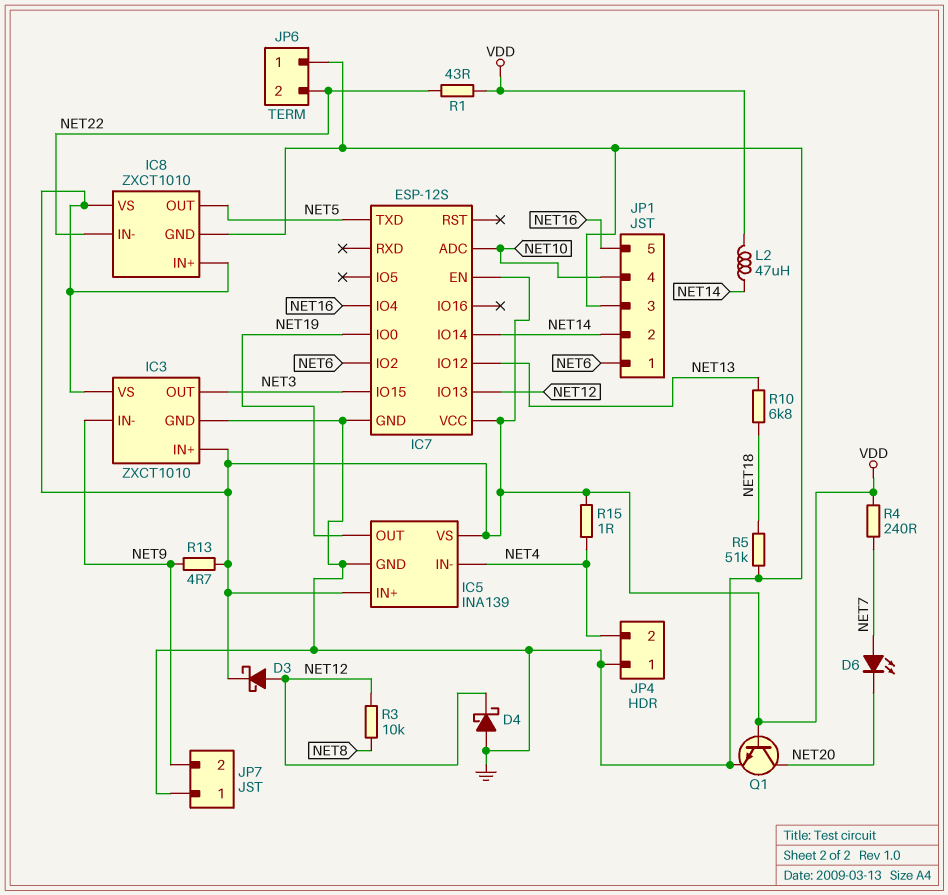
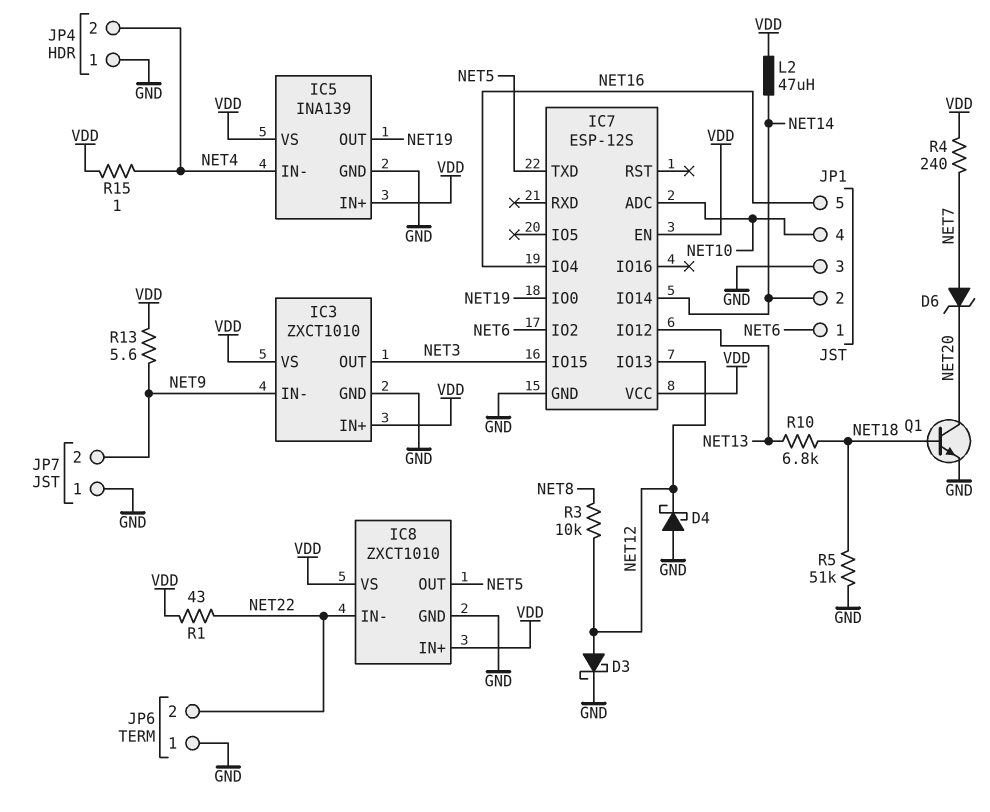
D3: schottky (A NET12, K VDD) -> schottky (A NET12, K GND)
D6: LED (A NET7, K NET20) -> zener (A NET7, K NET20)
Q1: NPN (B VDD, C NET20, E GND) -> NPN (B NET18, C NET20, E GND)
R13: 4.7 (NET9, VDD) -> 5.6 (NET9, VDD)

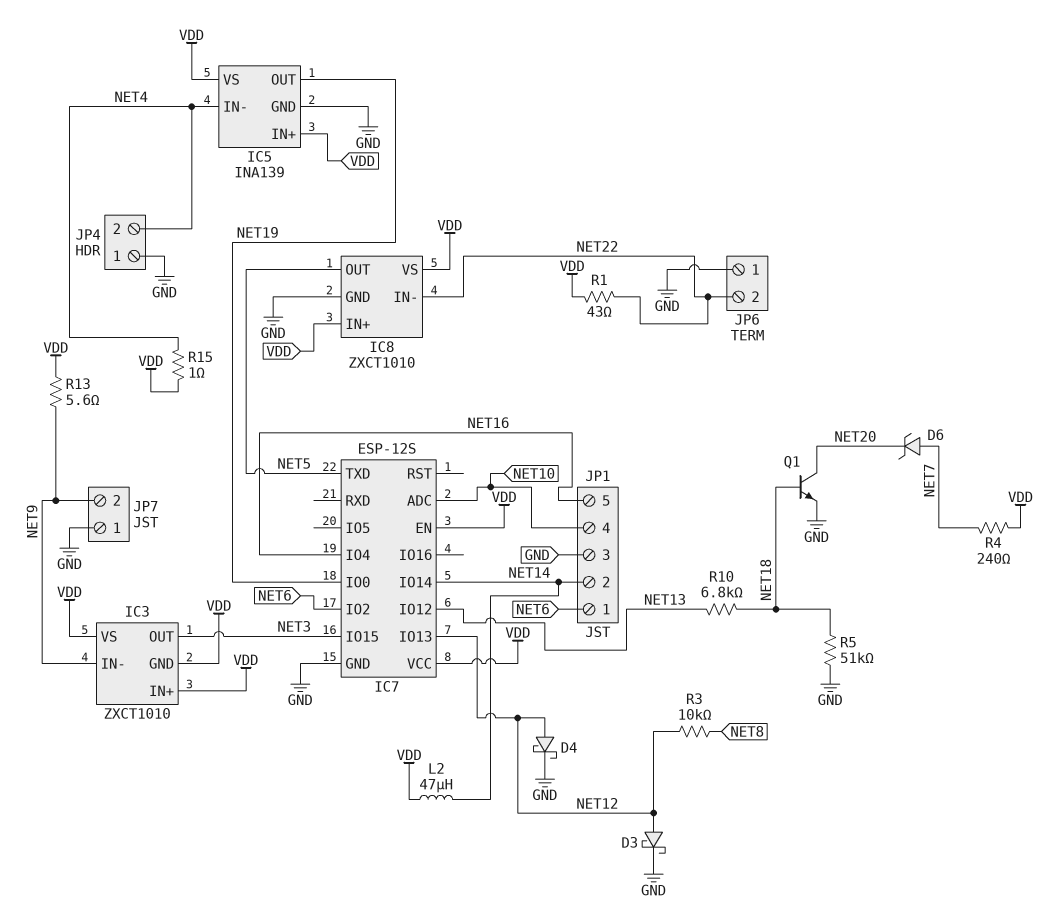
D4: schottky (A GND, K NET12) -> schottky (A NET12, K GND)
IC3 pin GND: GND -> VDD

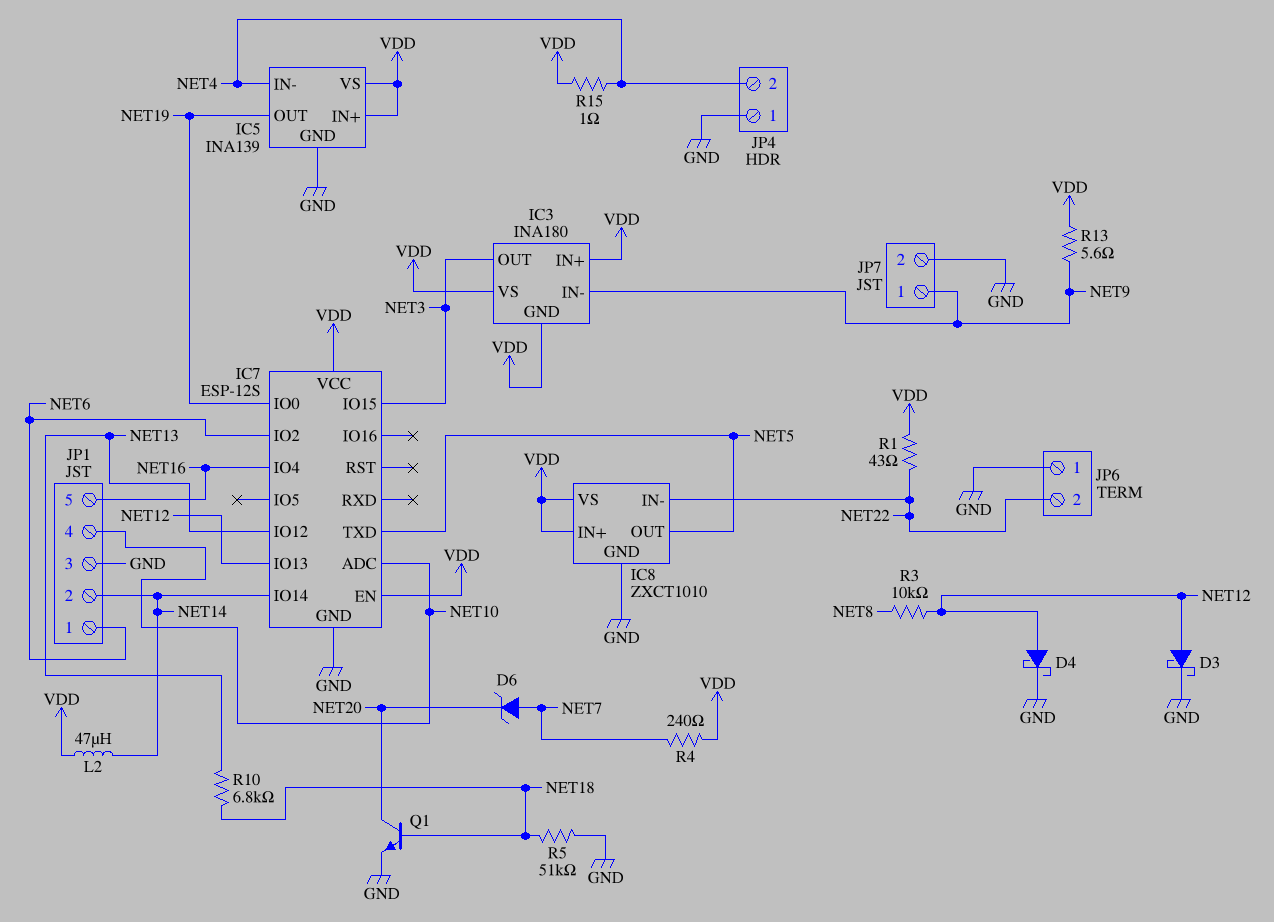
IC3: ZXCT1010 -> INA180
JP7 pin 1: GND -> NET9
JP7 pin 2: NET9 -> GND

